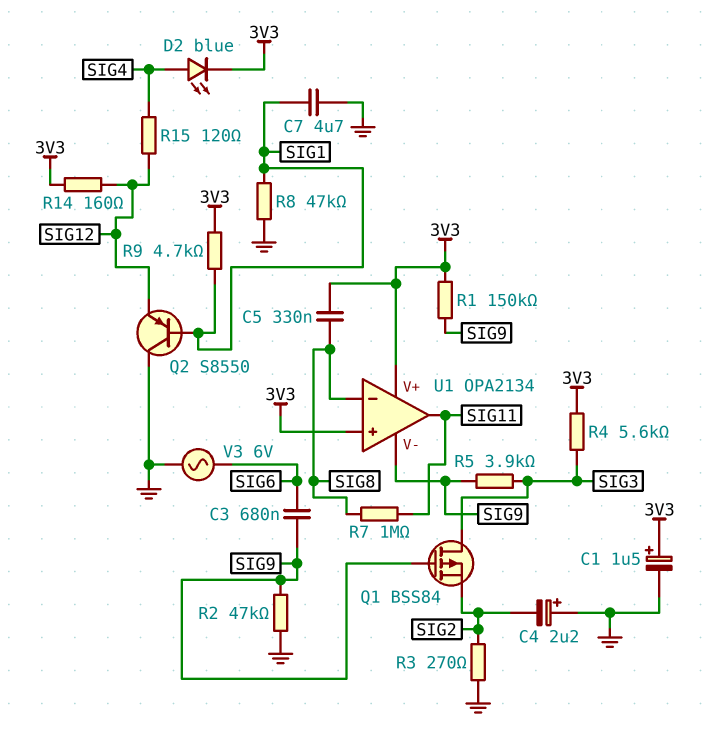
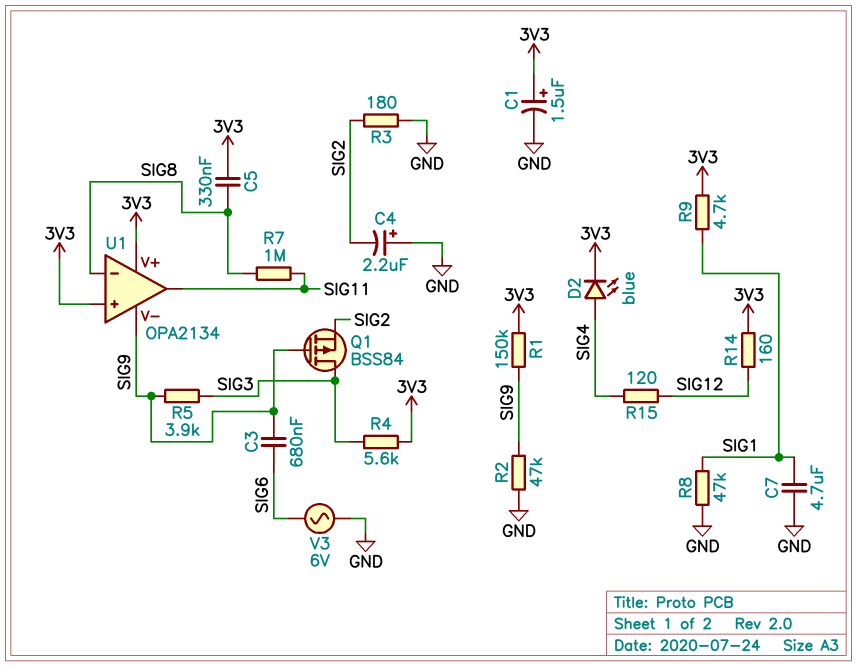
Q2: PNP S8550 (B SIG1, C GND, E SIG12) -> none
R3: 270 (GND, SIG2) -> 180 (GND, SIG2)

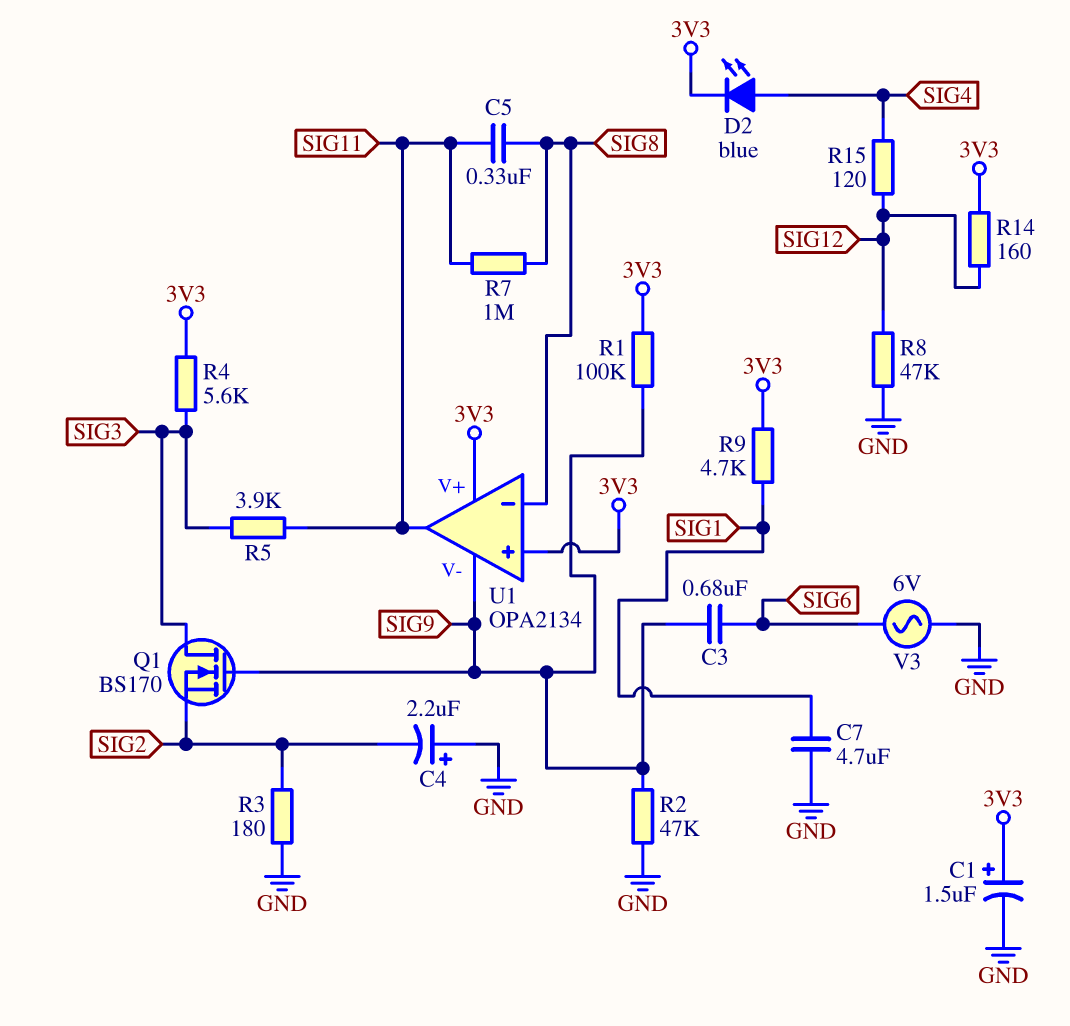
C5: 330nF (3V3, SIG8) -> 330nF (SIG8, SIG11)
Q1: PMOS BSS84 (G SIG9, D SIG3, S SIG2) -> NMOS BS170 (G SIG9, D SIG3, S SIG2)
R1: 150k (3V3, SIG9) -> 100k (3V3, SIG9)
R5: 3.9k (SIG3, SIG9) -> 3.9k (SIG3, SIG11)
R8: 47k (GND, SIG1) -> 47k (GND, SIG12)

